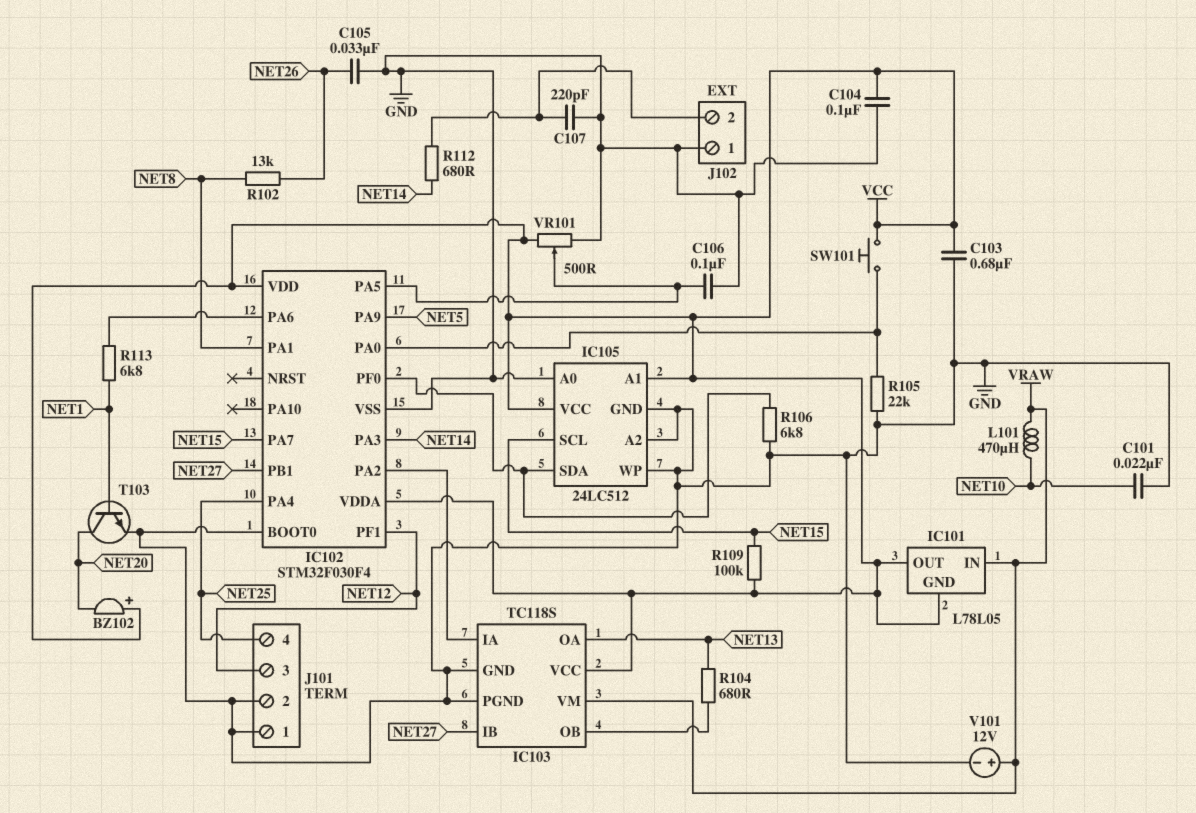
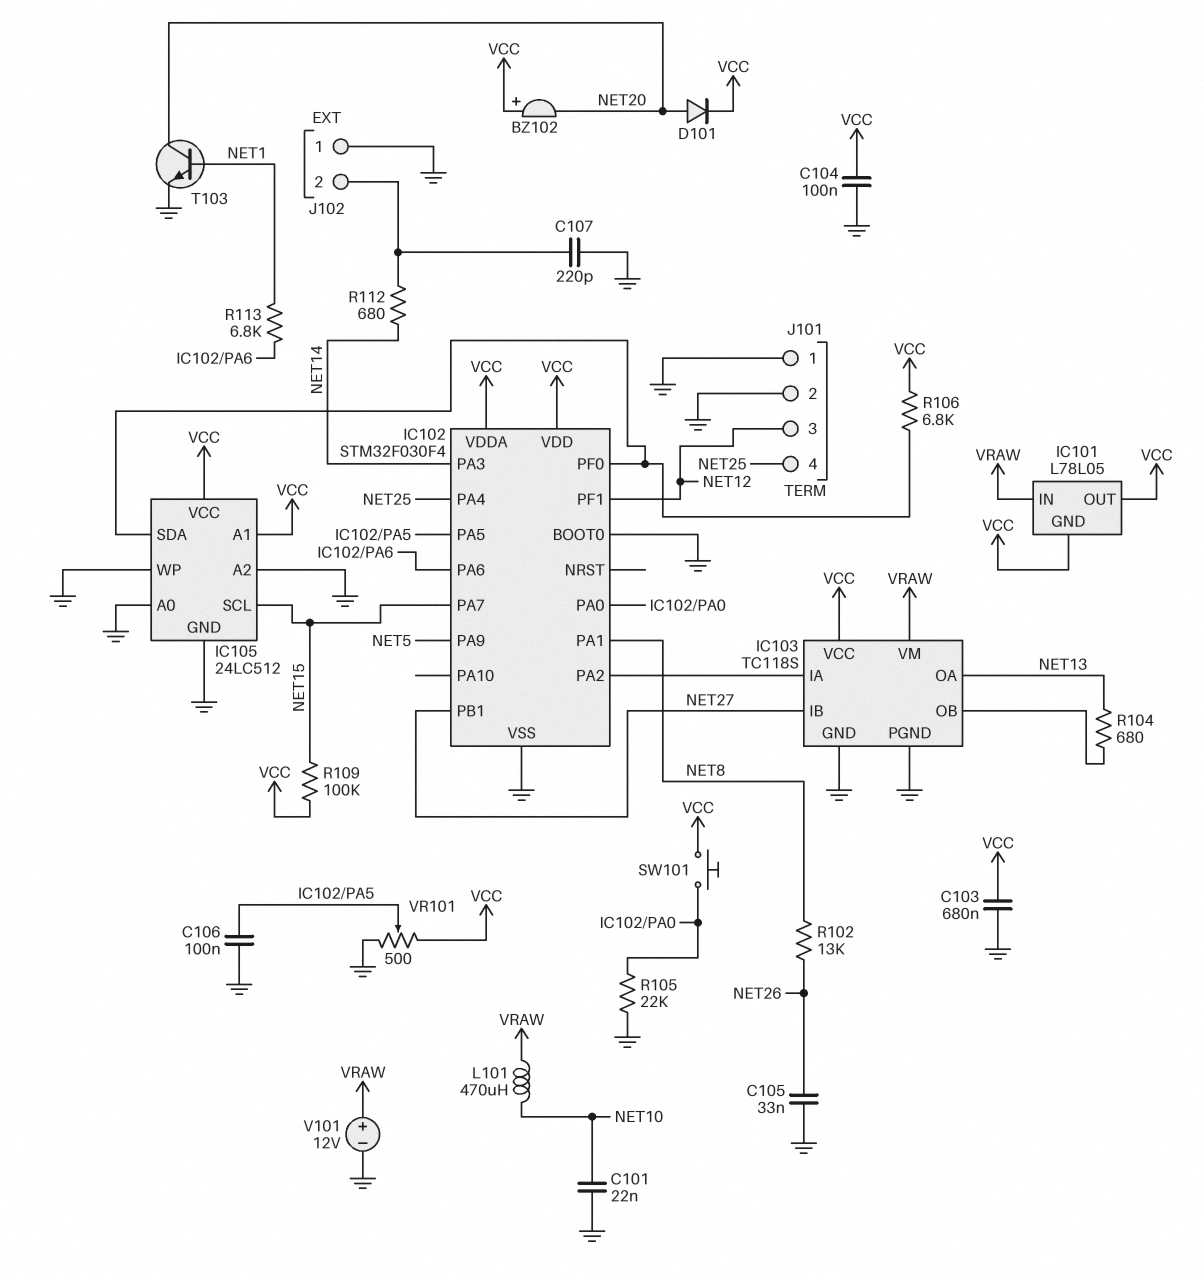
D101: none -> diode (A NET20, K VCC)
R106: 6.8k (GND, IC102/PF0) -> 6.8k (IC102/PF0, VCC)

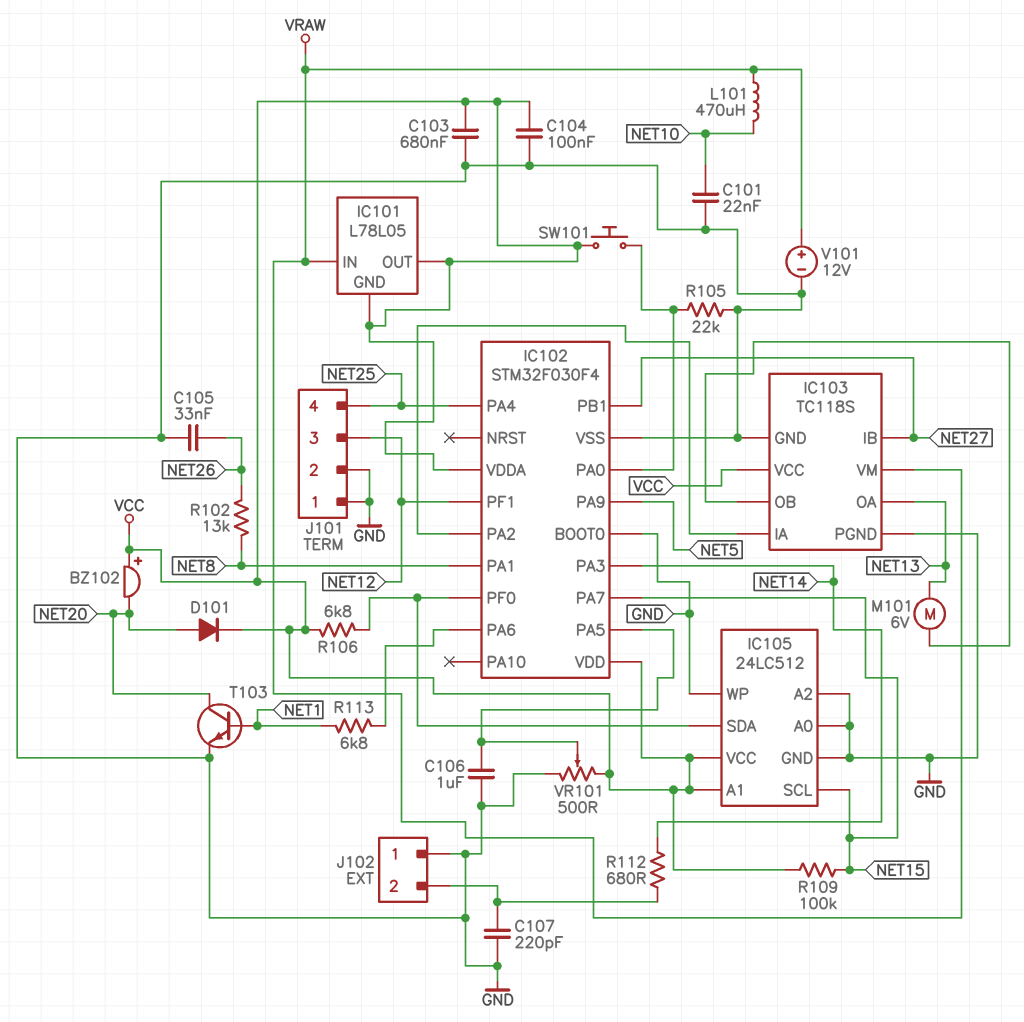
C106: 100nF (GND, IC102/PA5) -> 1uF (GND, IC102/PA5)
M101: none -> motor 6V (IC103/OB, NET13)
R104: 680 (IC103/OB, NET13) -> none

